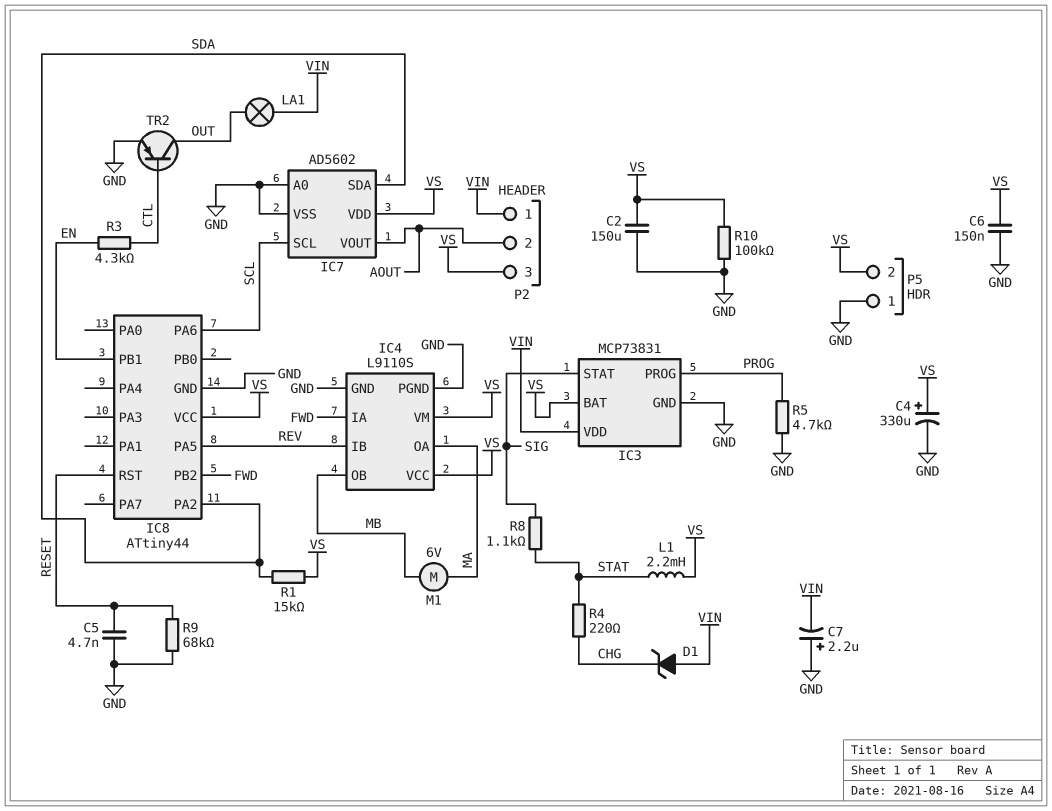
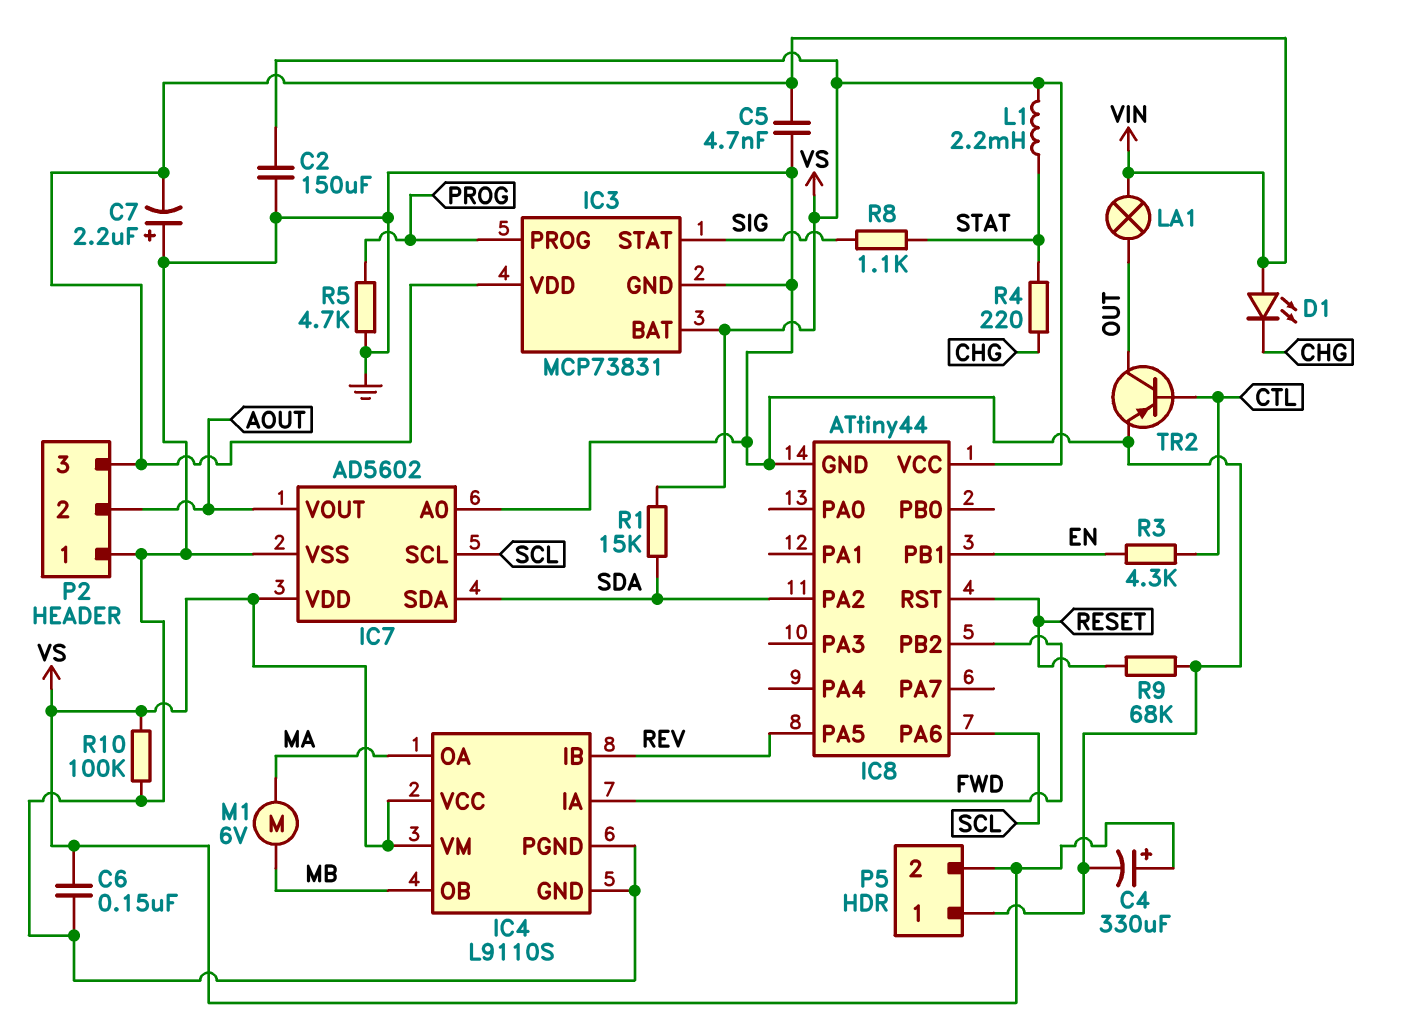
C5: 4.7nF (GND, RESET) -> 4.7nF (GND, VIN)
D1: zener (A VIN, K CHG) -> LED (A VIN, K CHG)
P2 pin 1: VIN -> GND
P2 pin 3: VS -> VIN

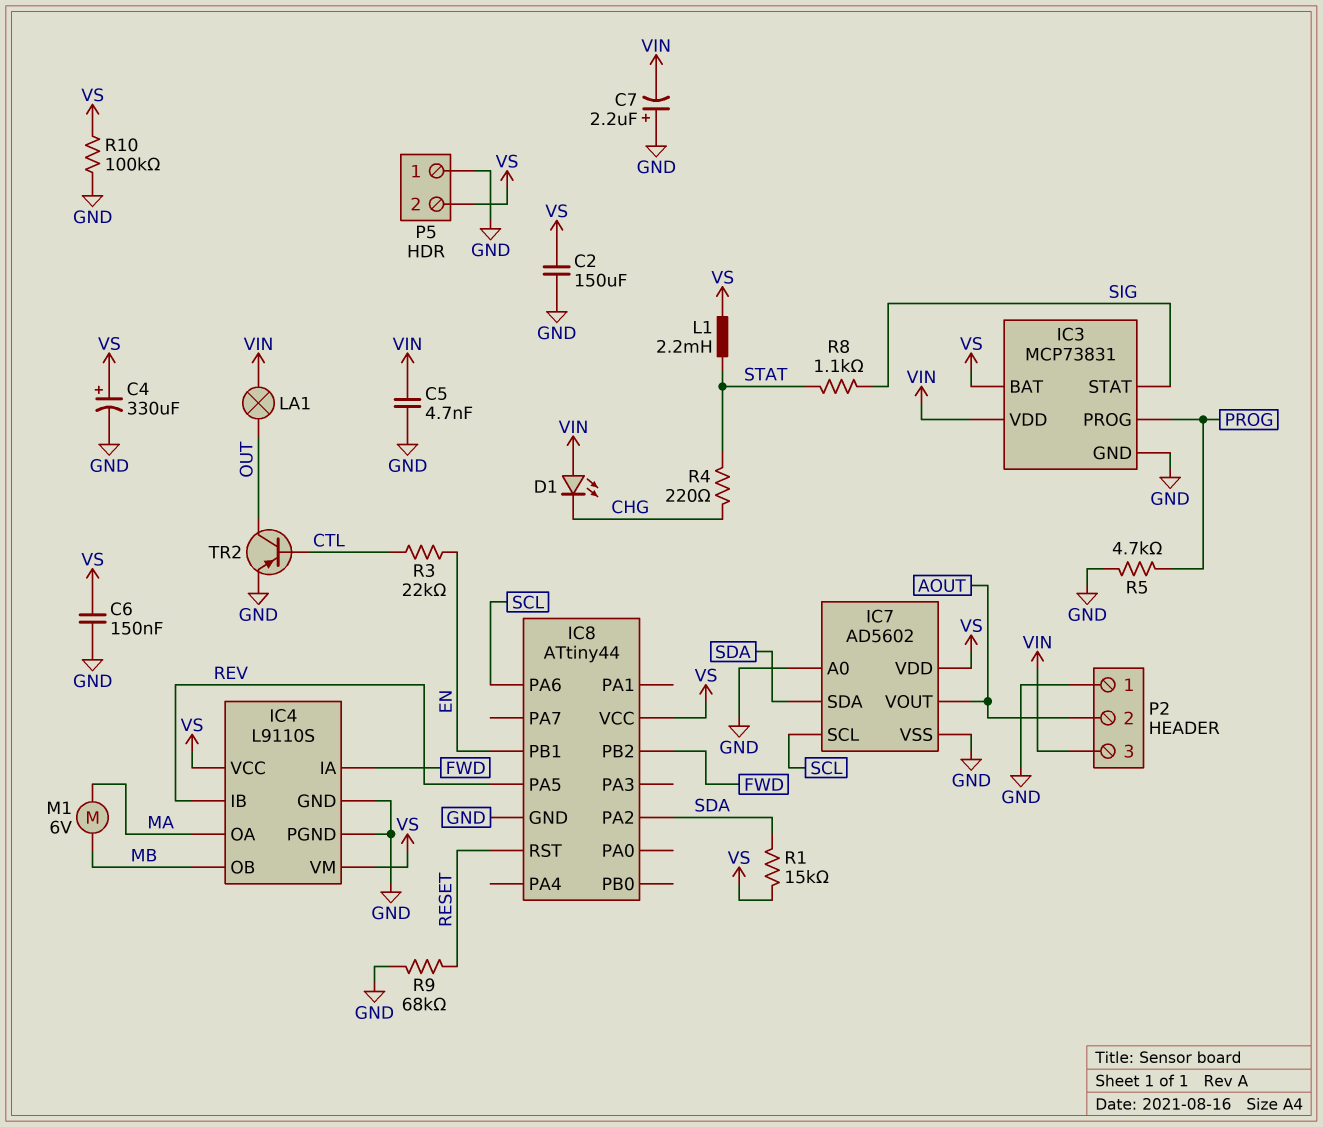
R3: 4.3k (CTL, EN) -> 22k (CTL, EN)

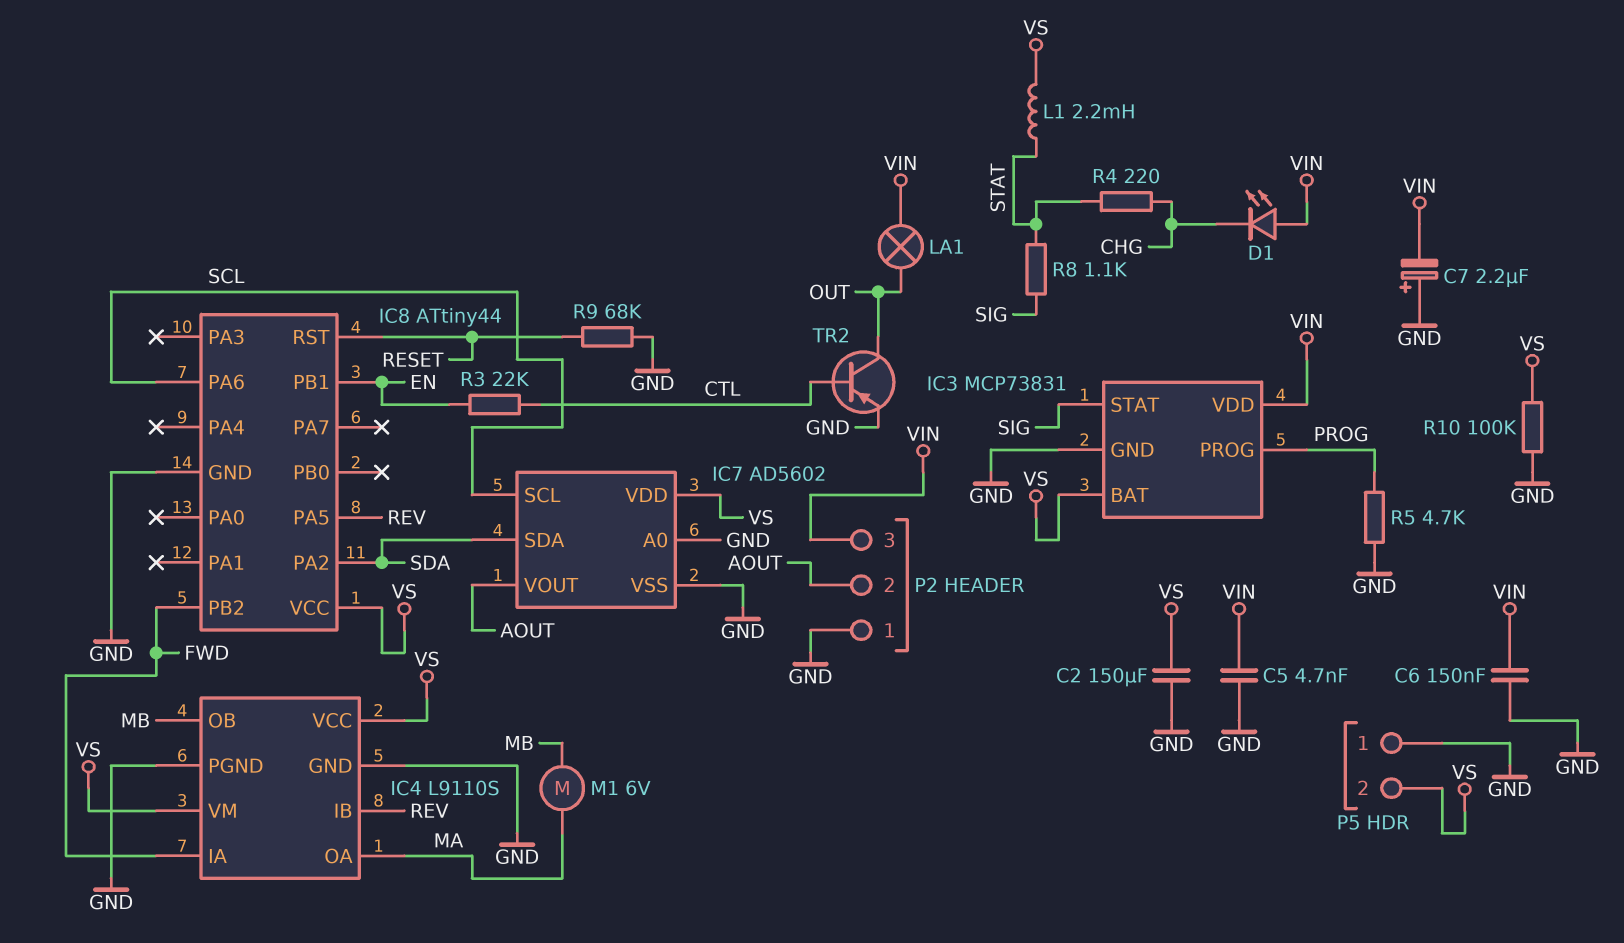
C4: 330uF (plus VS, minus GND) -> none
C6: 150nF (GND, VS) -> 150nF (GND, VIN)
R1: 15k (SDA, VS) -> none

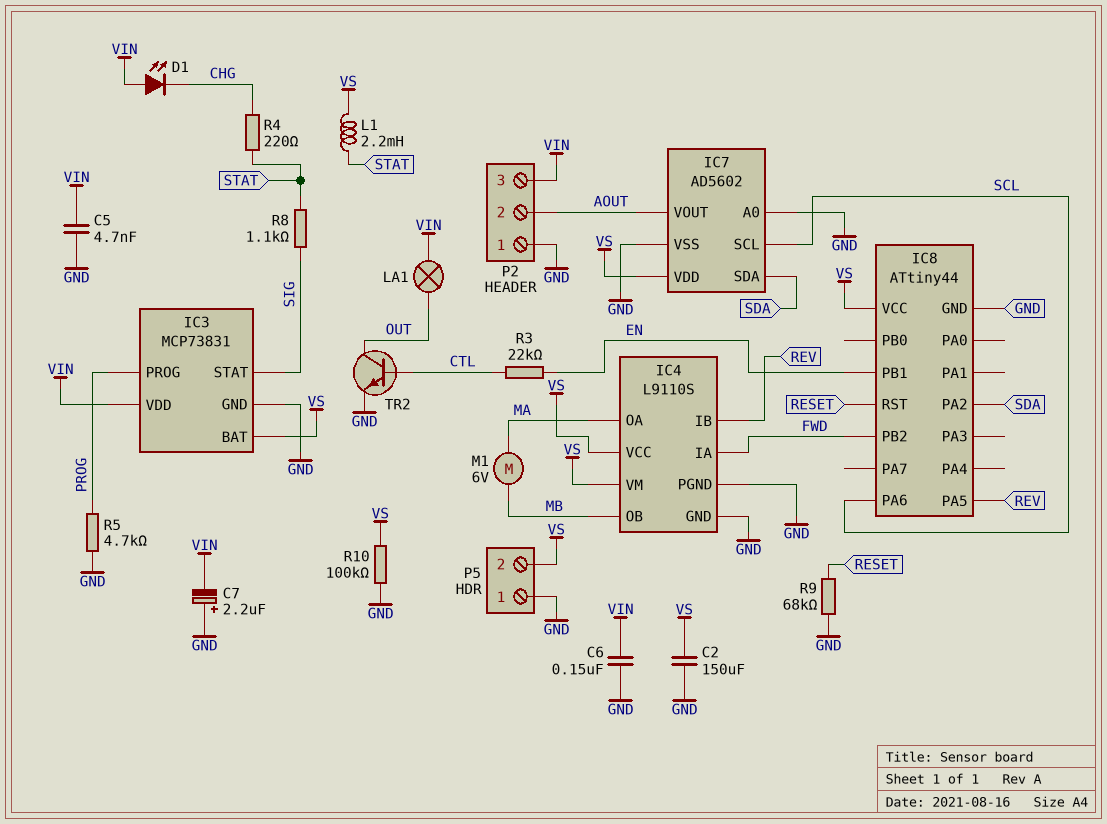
TR2: PNP (B CTL, C OUT, E GND) -> NPN (B CTL, C OUT, E GND)

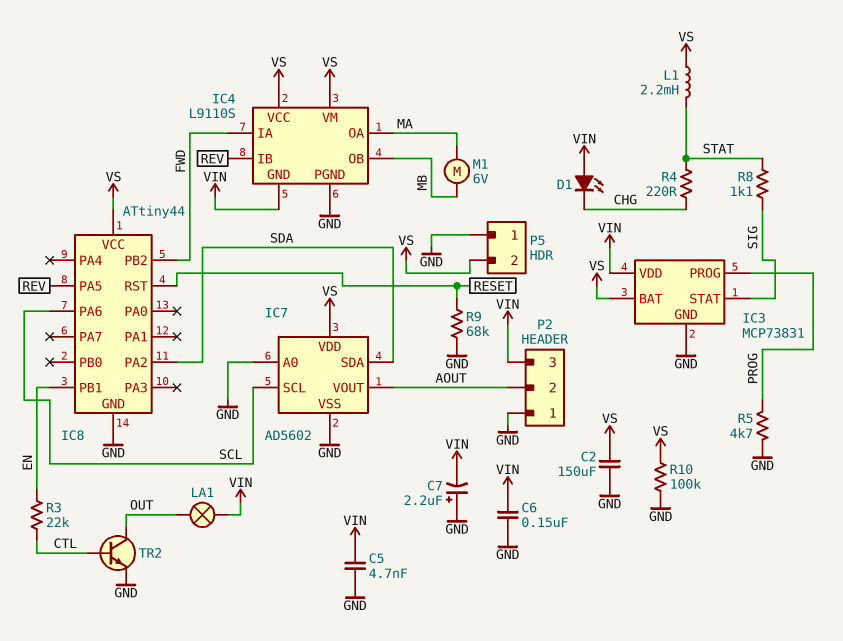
IC4 pin GND: GND -> VIN

